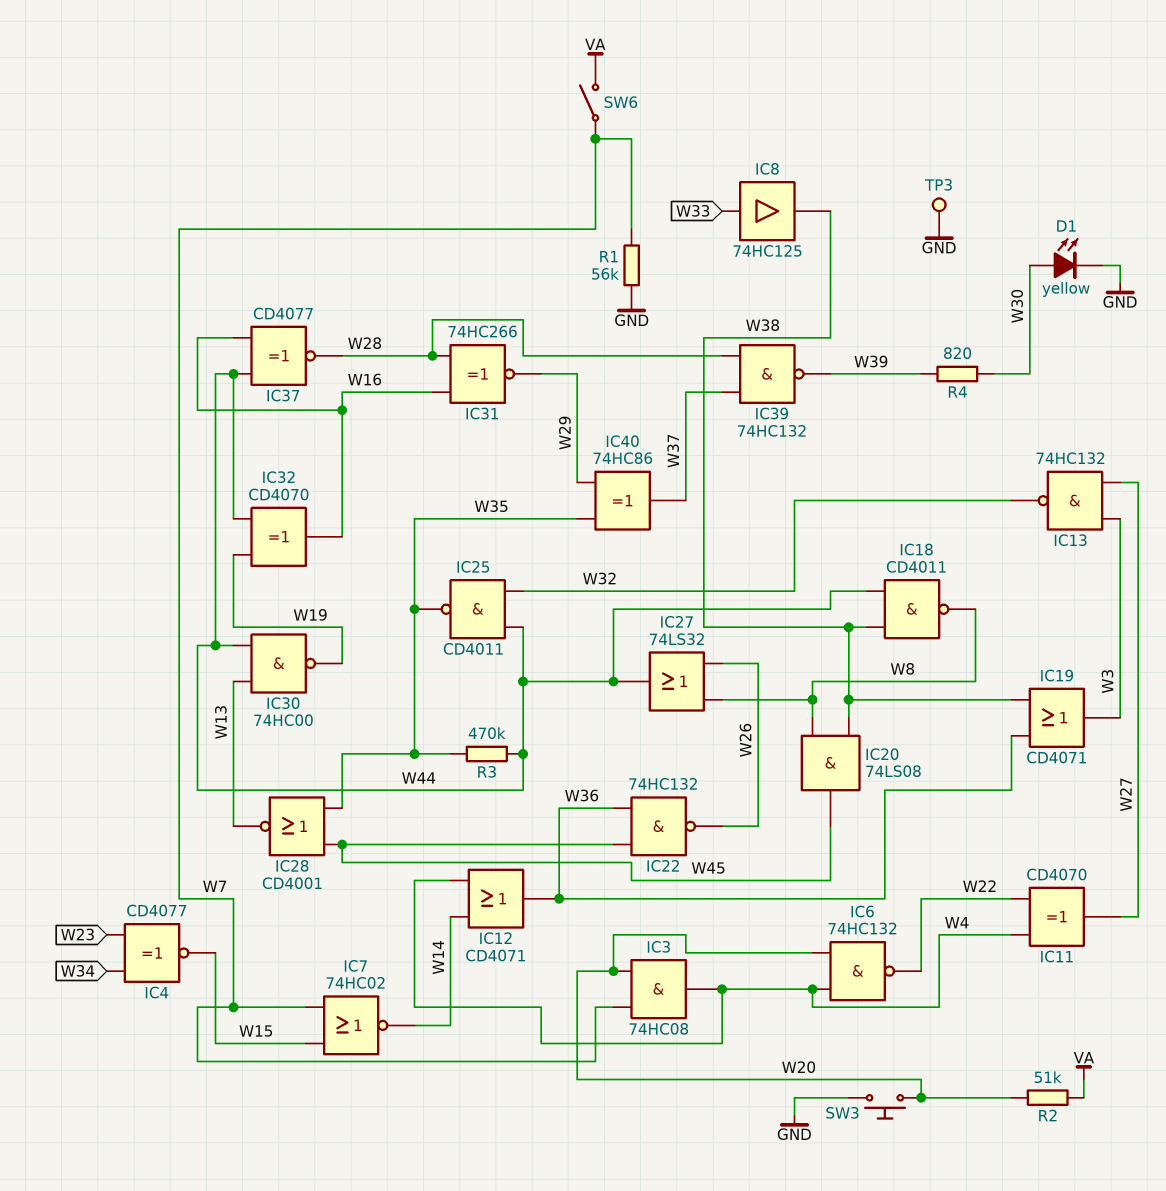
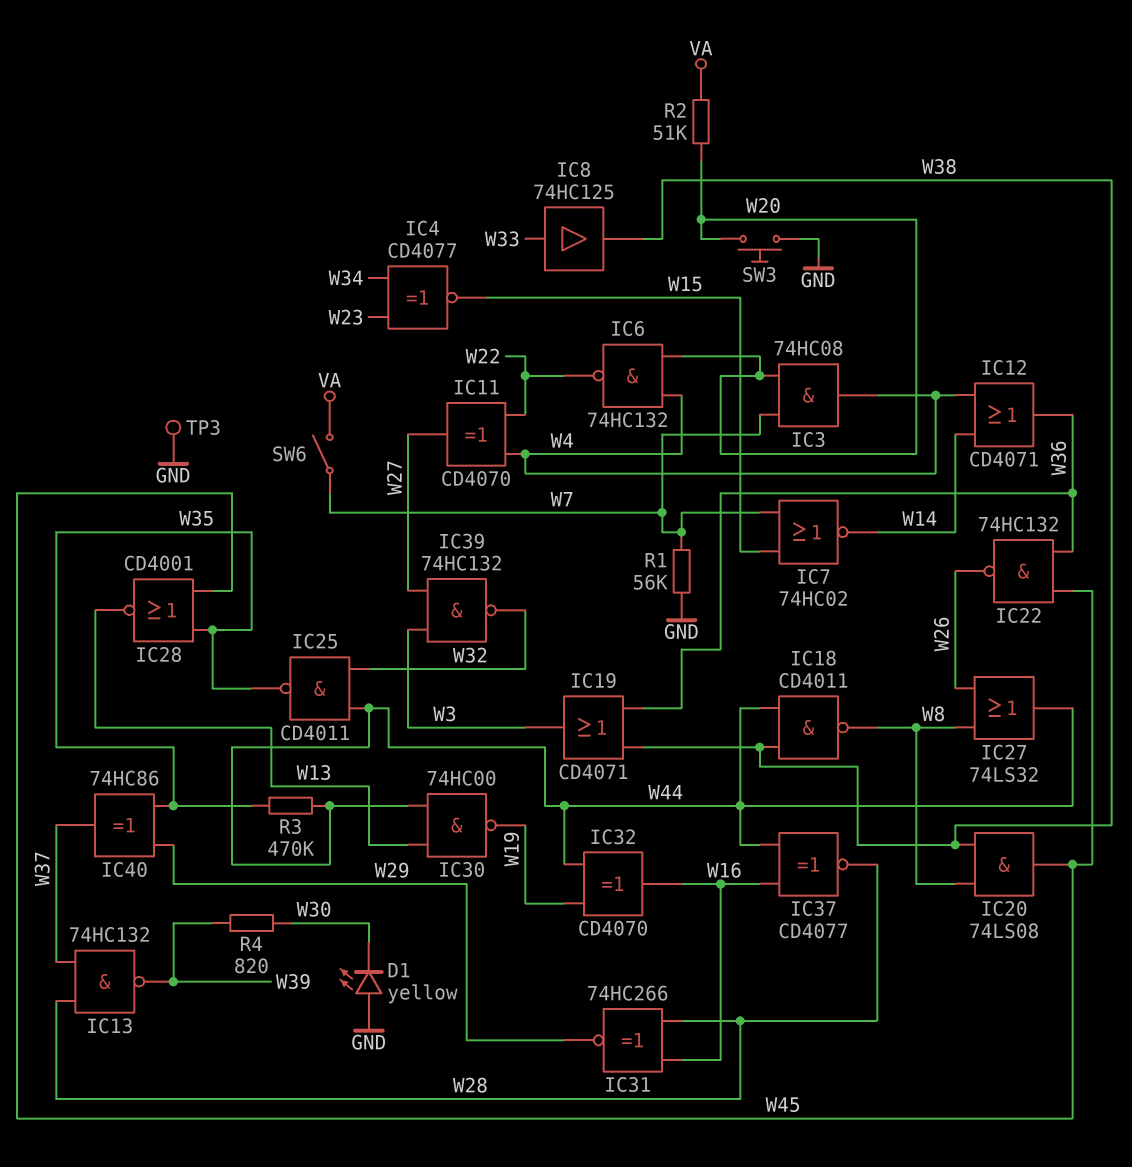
D1: LED yellow (A W30, K GND) -> LED yellow (A GND, K W30)
IC13: NAND 74HC132 (in W3, in W27, out W32) -> NAND 74HC132 (in W28, in W37, out W39)
IC39: NAND 74HC132 (in W28, in W37, out W39) -> NAND 74HC132 (in W3, in W27, out W32)

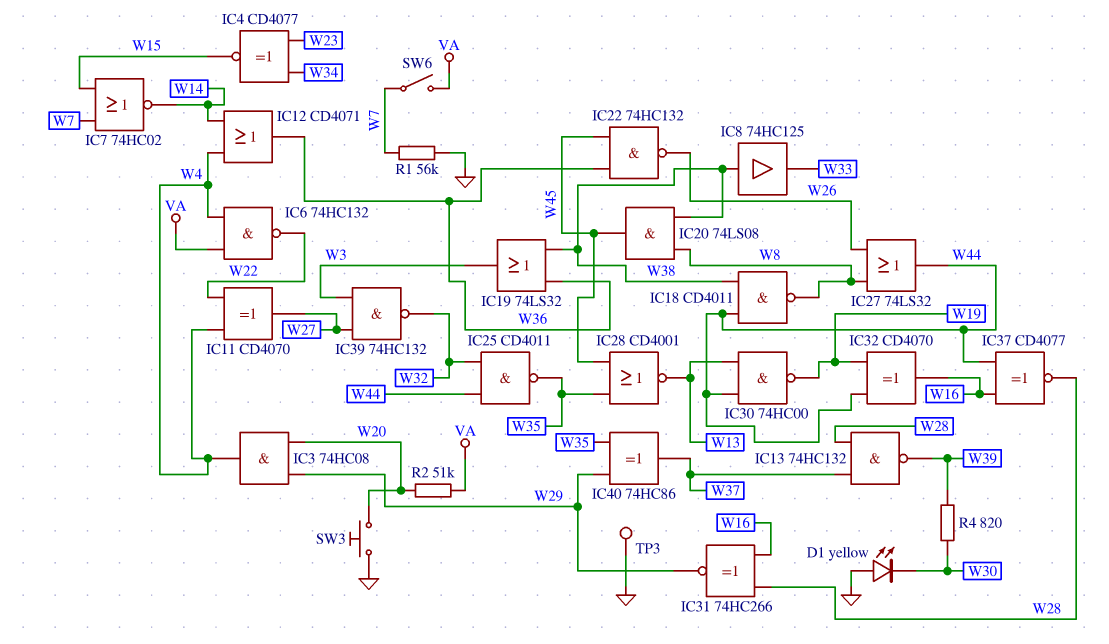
IC3: AND 74HC08 (in W7, in W20, out W4) -> AND 74HC08 (in W20, in W29, out W4)
IC6: NAND 74HC132 (in W4, in W20, out W22) -> NAND 74HC132 (in VA, in W4, out W22)
IC8: buffer 74HC125 (in W33, out W38) -> buffer 74HC125 (in W38, out W33)
IC19: OR CD4071 (in W36, in W38, out W3) -> OR 74LS32 (in W36, in W38, out W3)
R3: 470k (W35, W44) -> none

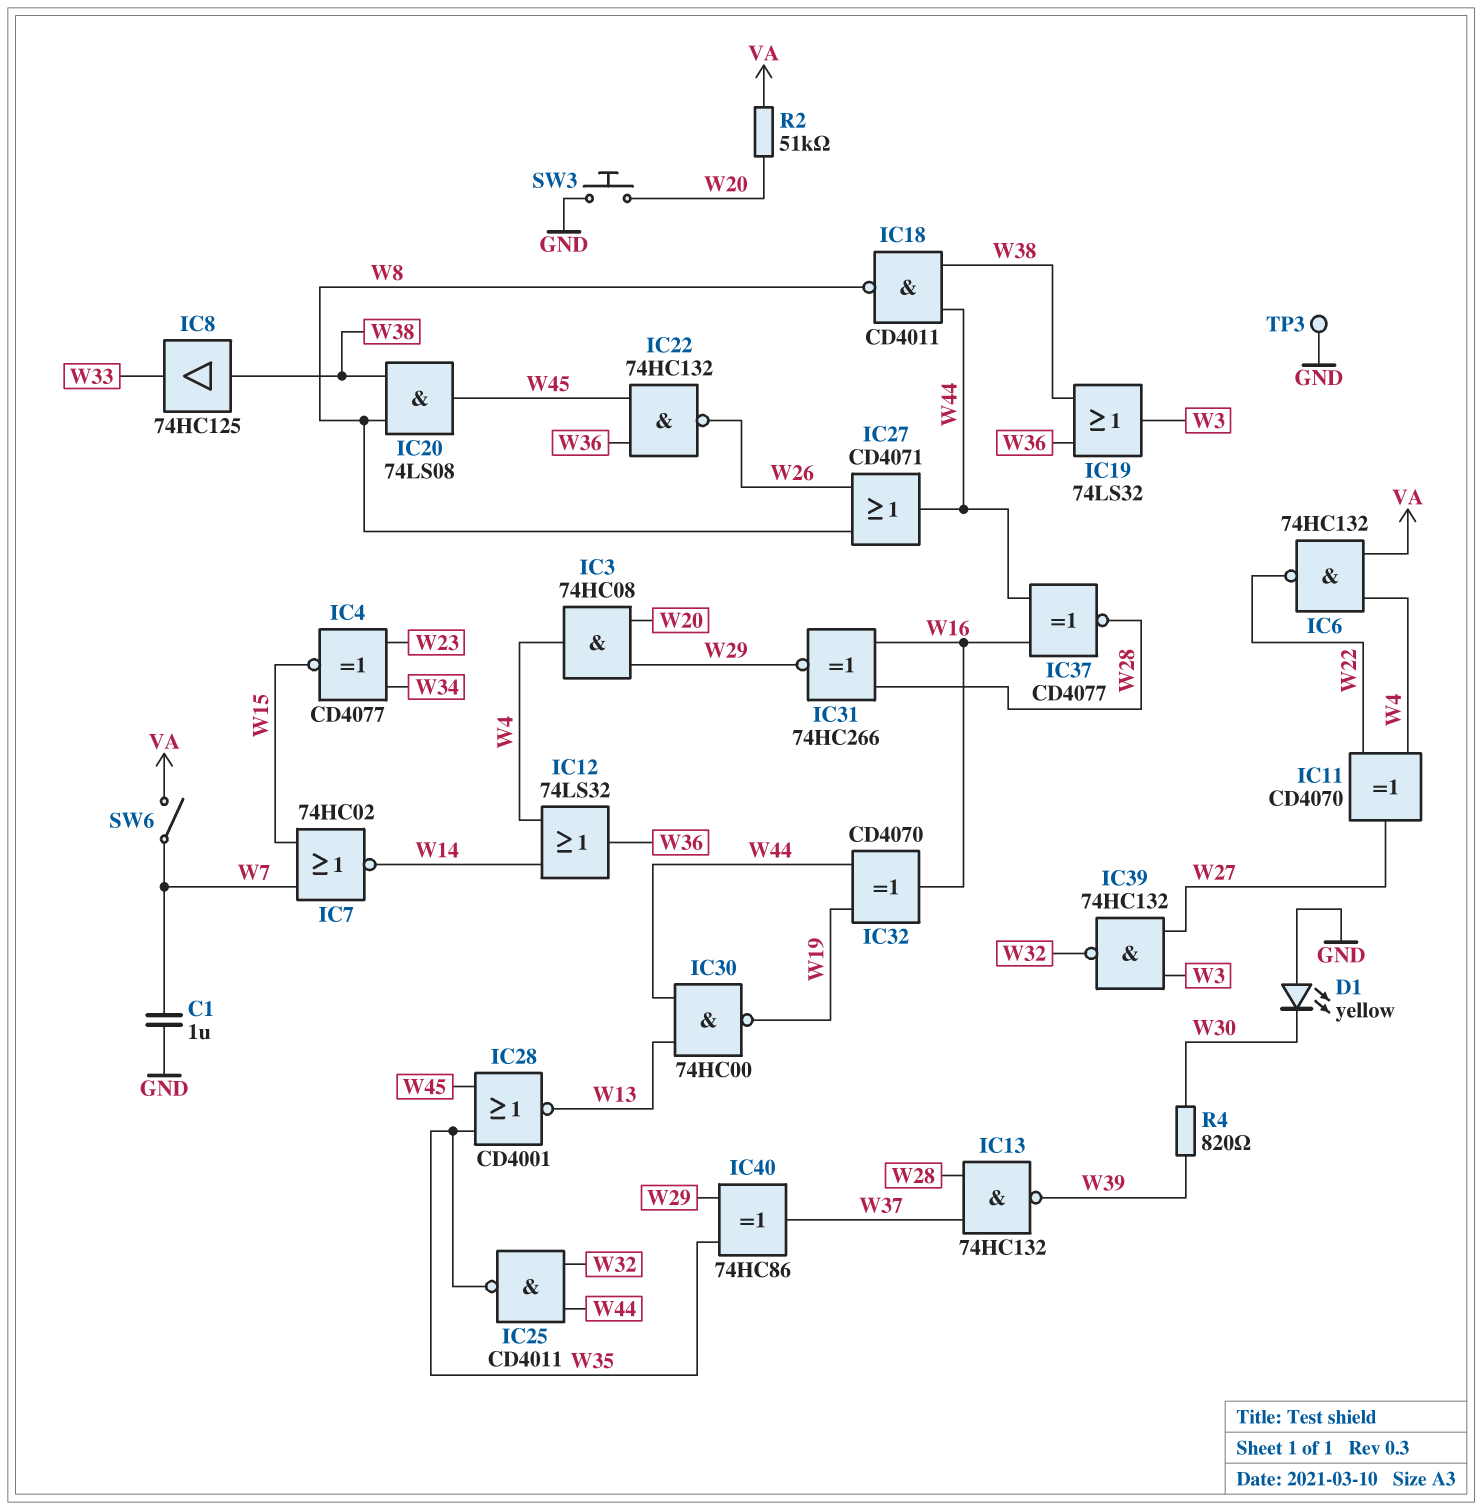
C1: none -> 1uF (GND, W7)
IC12: OR CD4071 (in W4, in W14, out W36) -> OR 74LS32 (in W4, in W14, out W36)
IC27: OR 74LS32 (in W8, in W26, out W44) -> OR CD4071 (in W8, in W26, out W44)
R1: 56k (GND, W7) -> none

